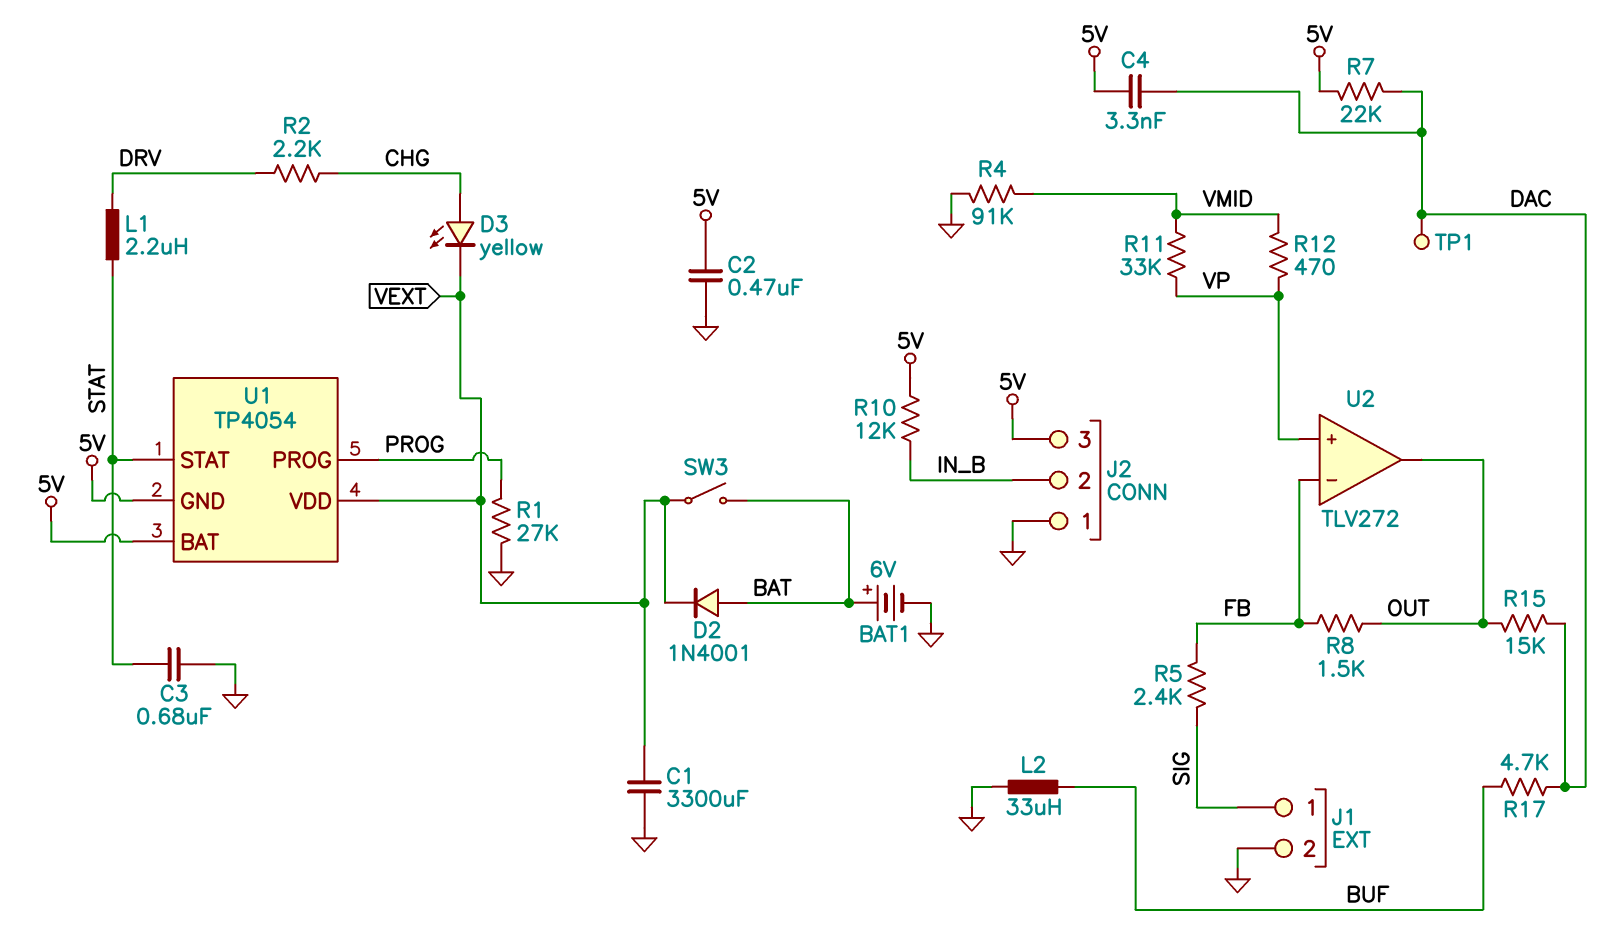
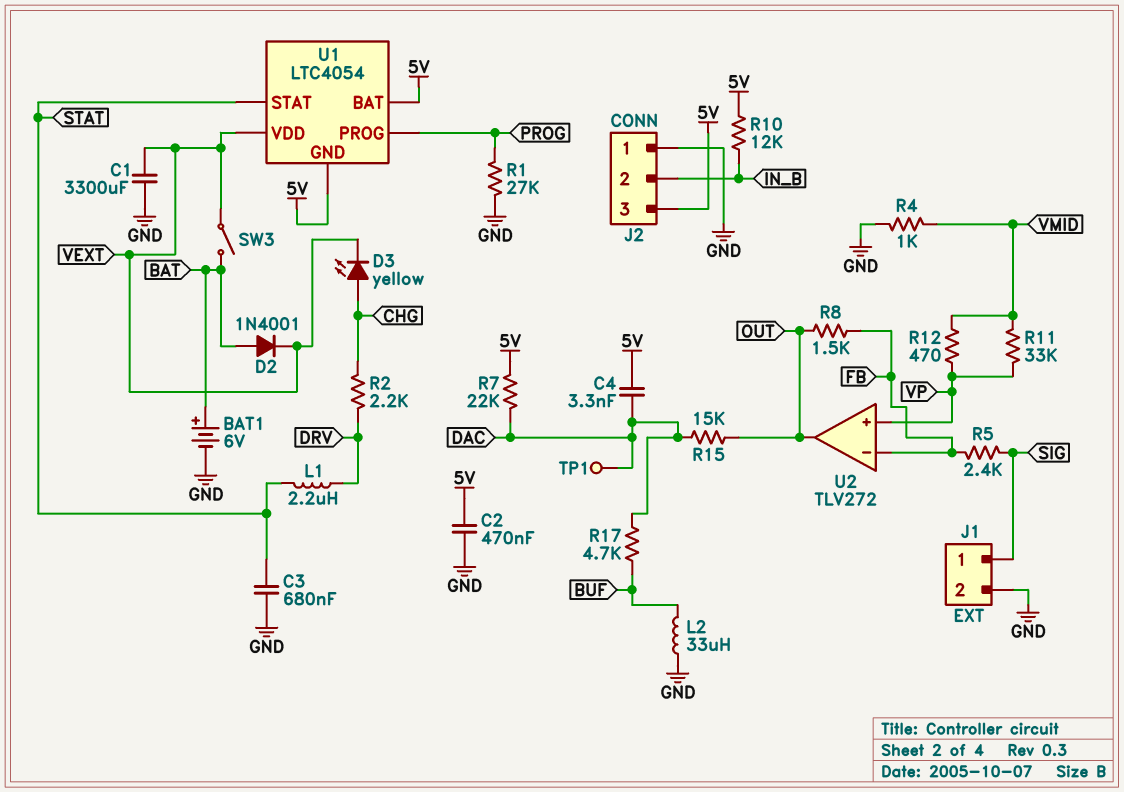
R4: 91k (GND, VMID) -> 1k (GND, VMID)
U1: TP4054 -> LTC4054

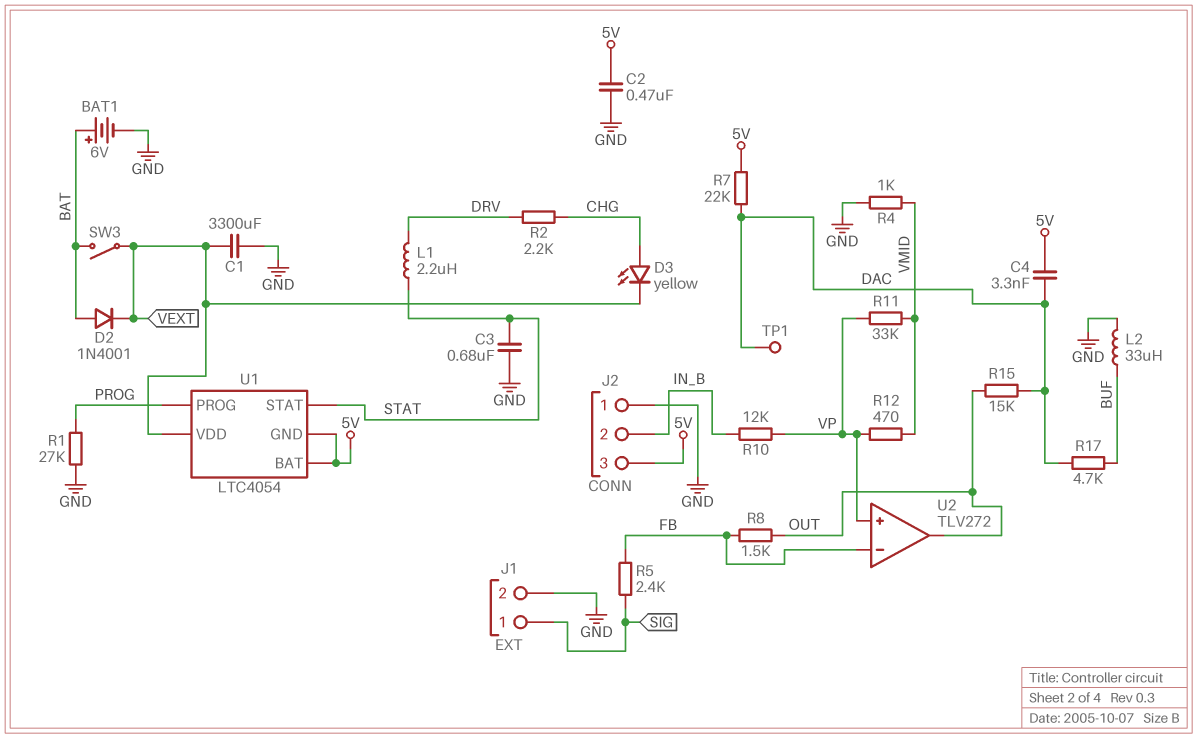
R10: 12k (5V, IN_B) -> 12k (IN_B, VP)

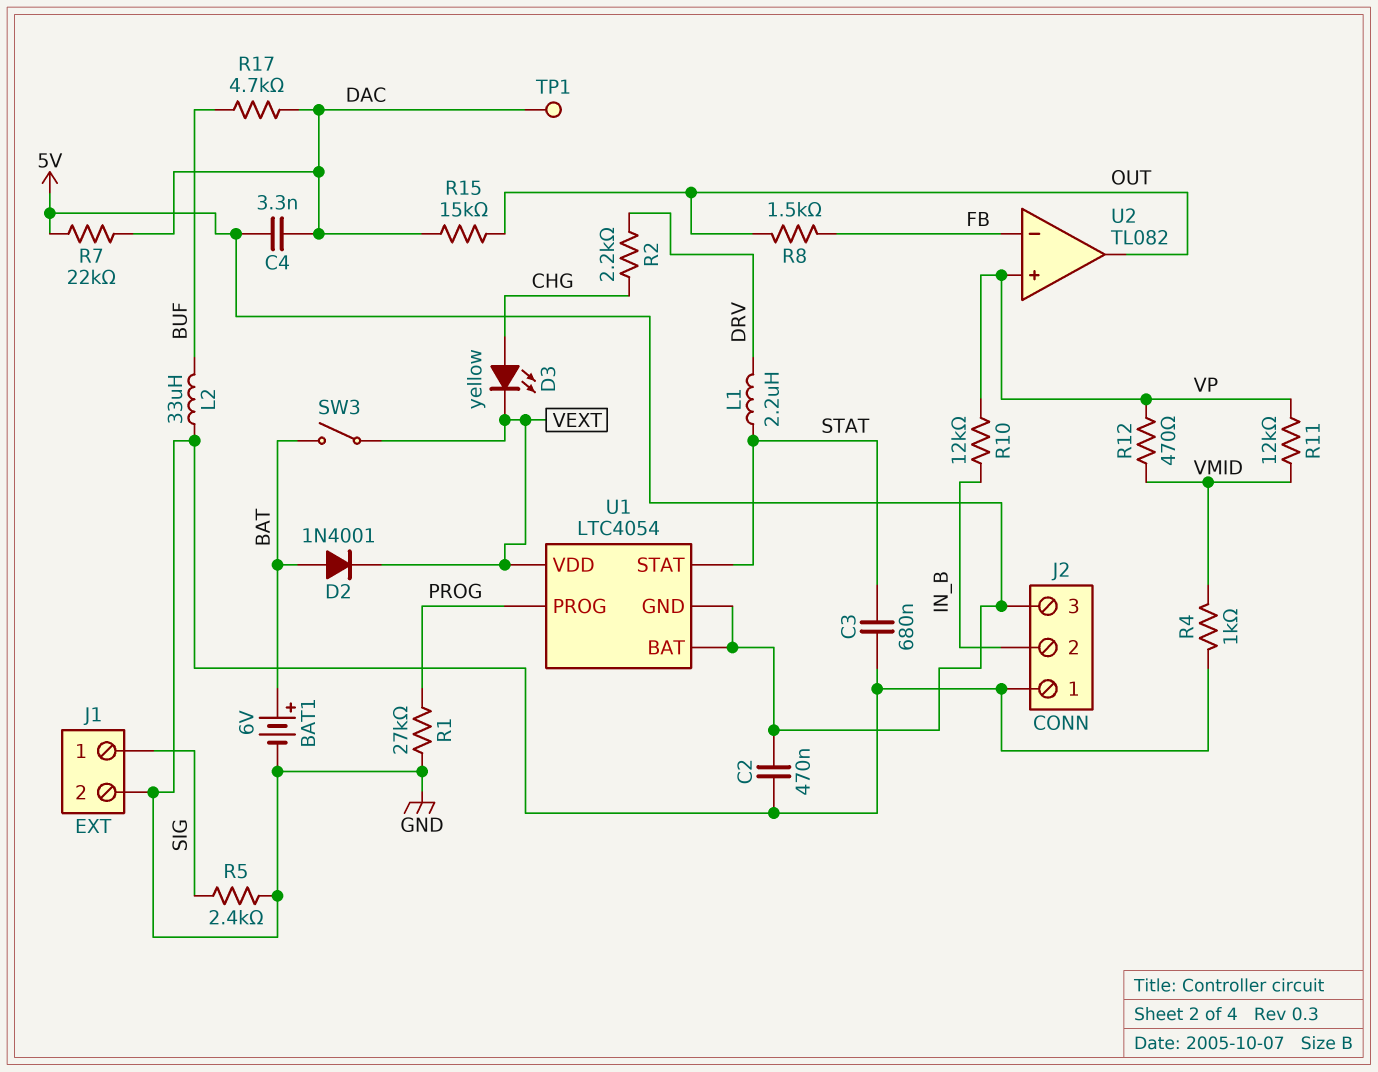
C1: 3300uF (GND, VEXT) -> none
R5: 2.4k (FB, SIG) -> 2.4k (GND, SIG)
R11: 33k (VMID, VP) -> 12k (VMID, VP)
U2: TLV272 -> TL082

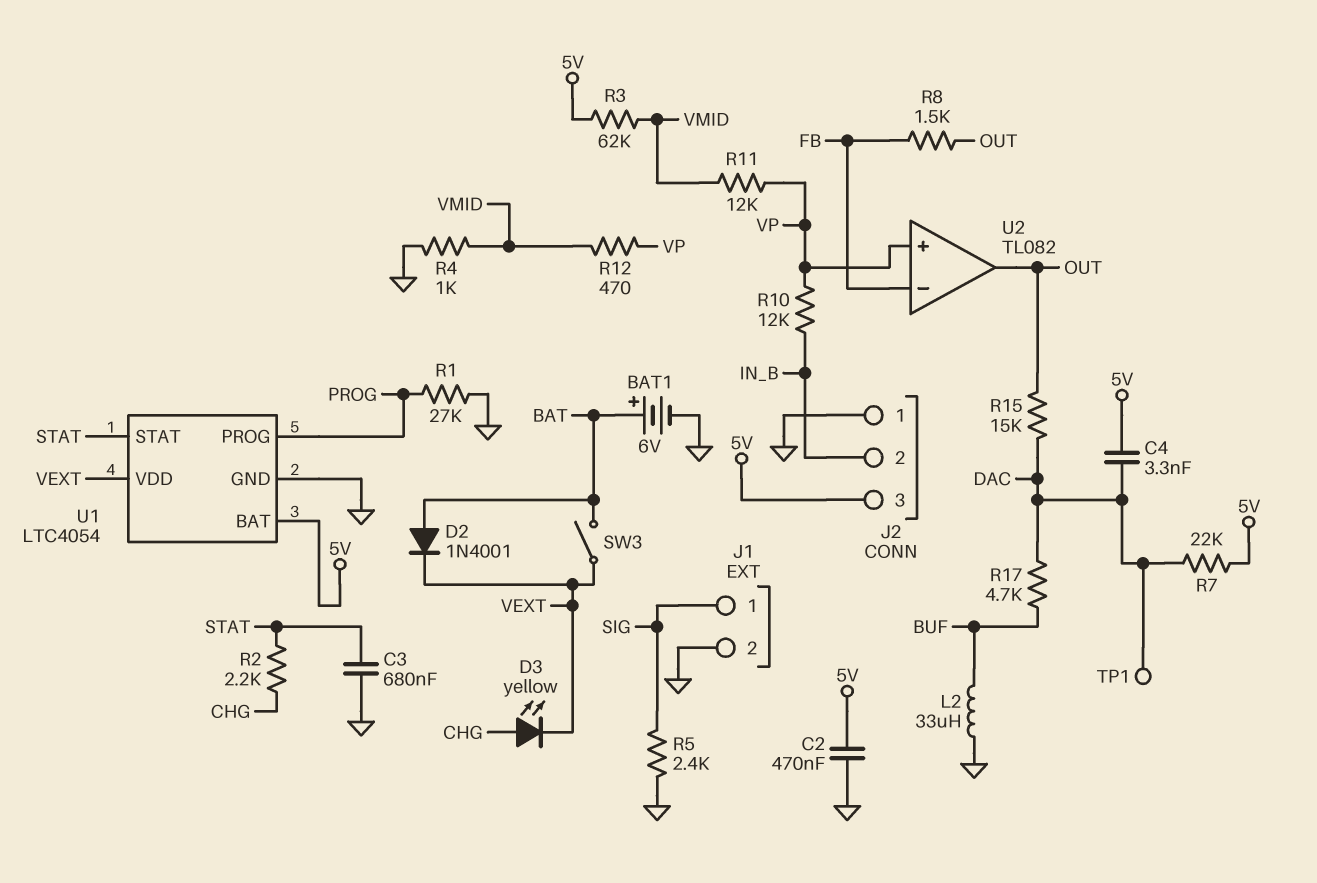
L1: 2.2uH (DRV, STAT) -> none
R2: 2.2k (CHG, DRV) -> 2.2k (CHG, STAT)
R3: none -> 62k (5V, VMID)
U1 pin GND: 5V -> GND

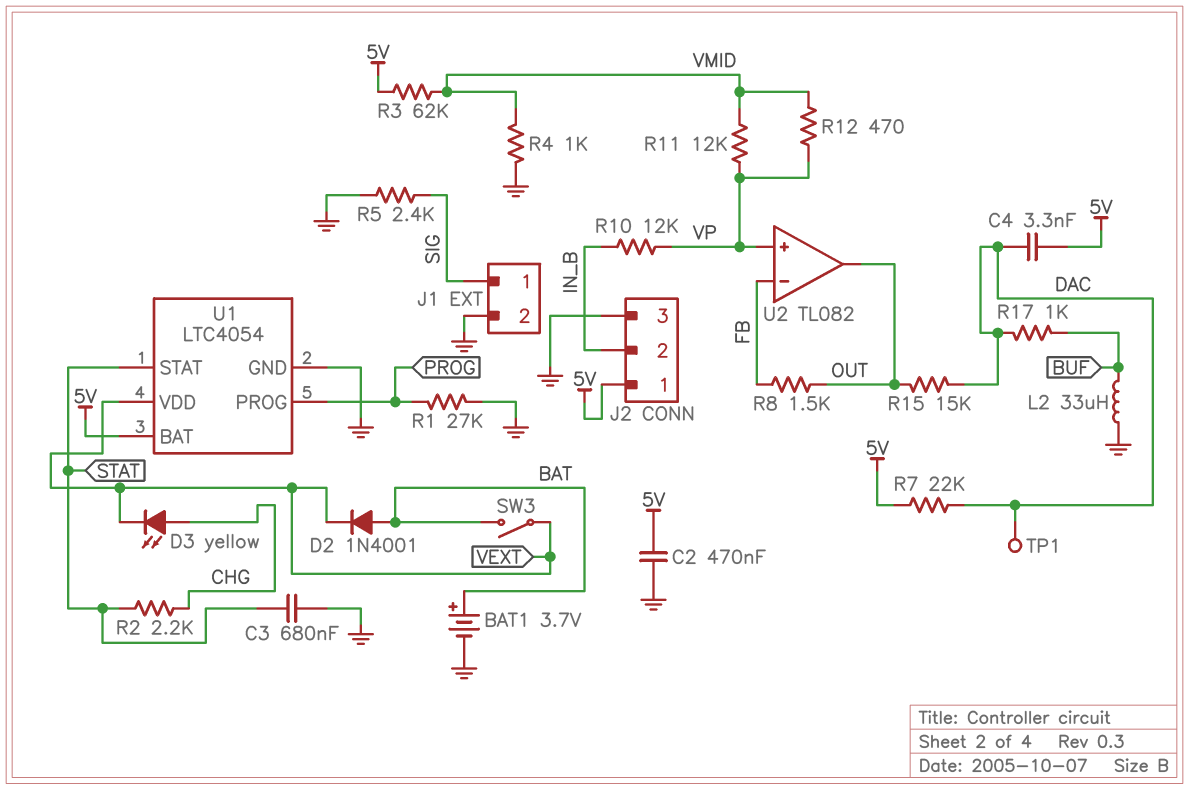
BAT1: 6V (plus BAT, minus GND) -> 3.7V (plus BAT, minus GND)
J2 pin 1: GND -> 5V
J2 pin 3: 5V -> GND
R17: 4.7k (BUF, DAC) -> 1k (BUF, DAC)

